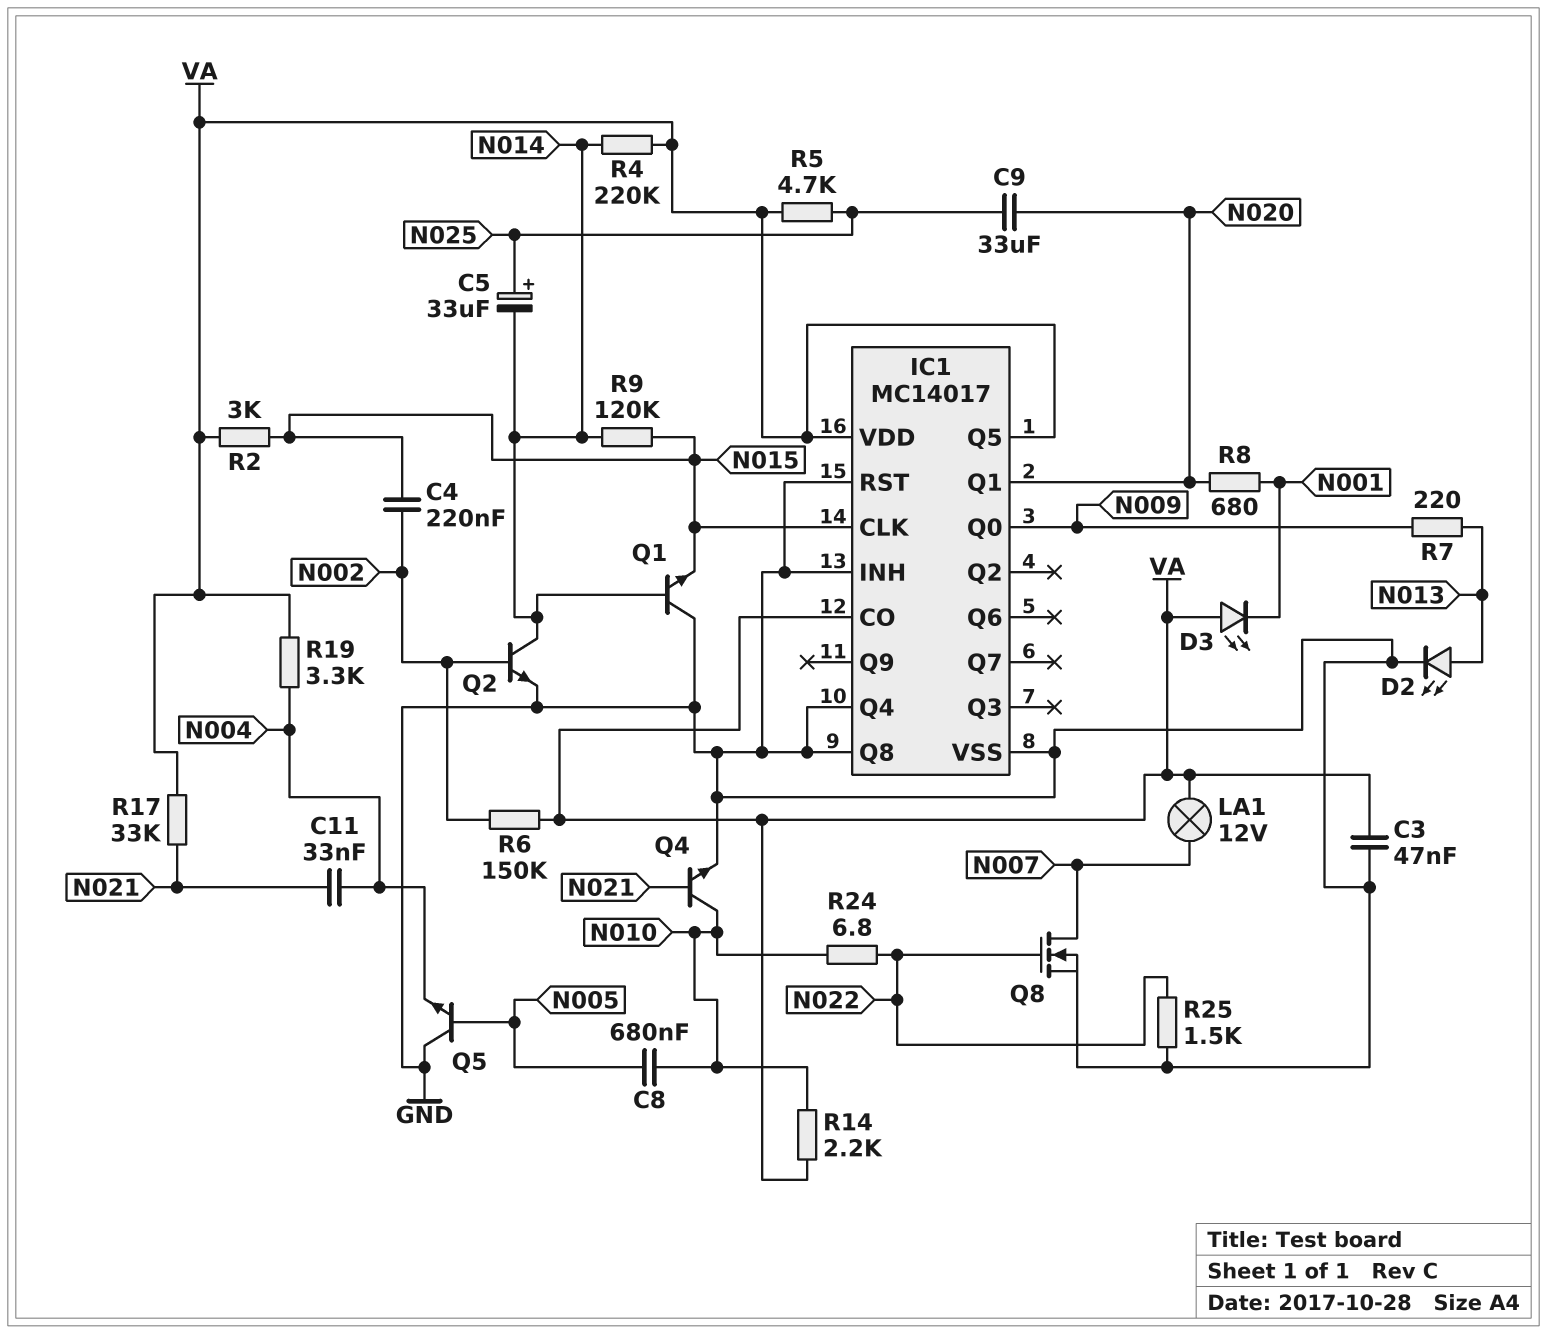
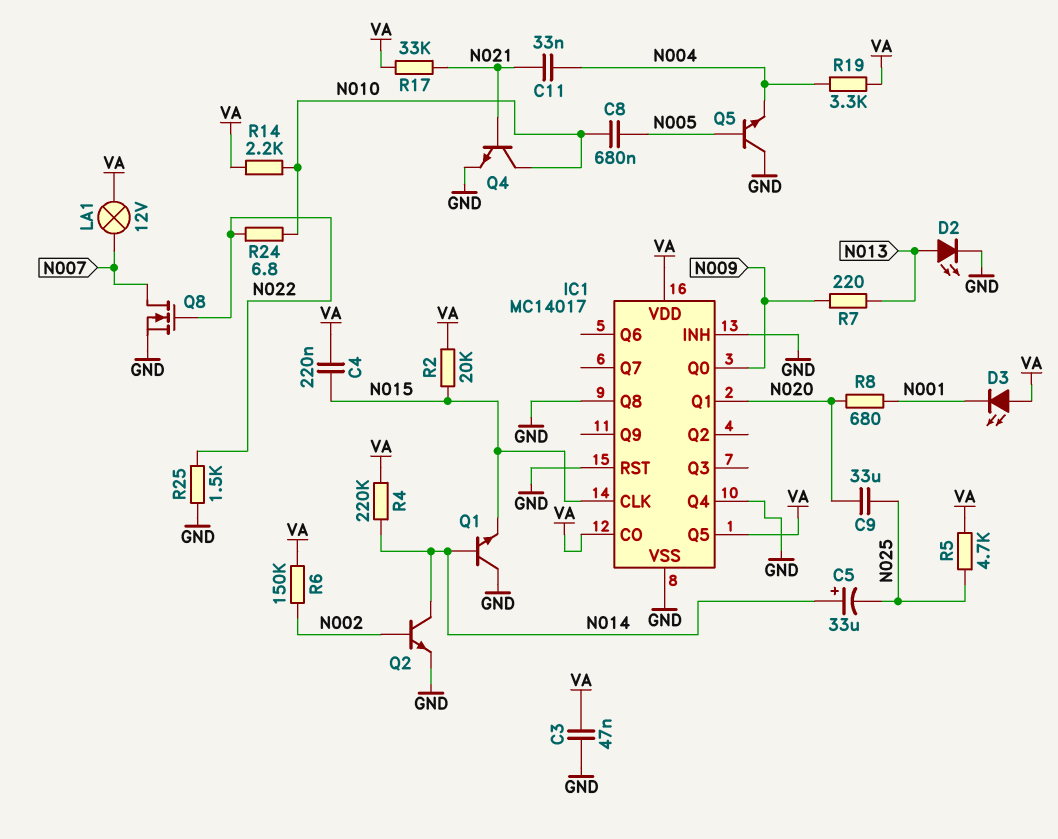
C4: 220nF (N002, N015) -> 220nF (N015, VA)
C5: 33uF (plus N025, minus N014) -> 33uF (plus N014, minus N025)
R2: 3k (N015, VA) -> 20k (N015, VA)
R9: 120k (N014, N015) -> none

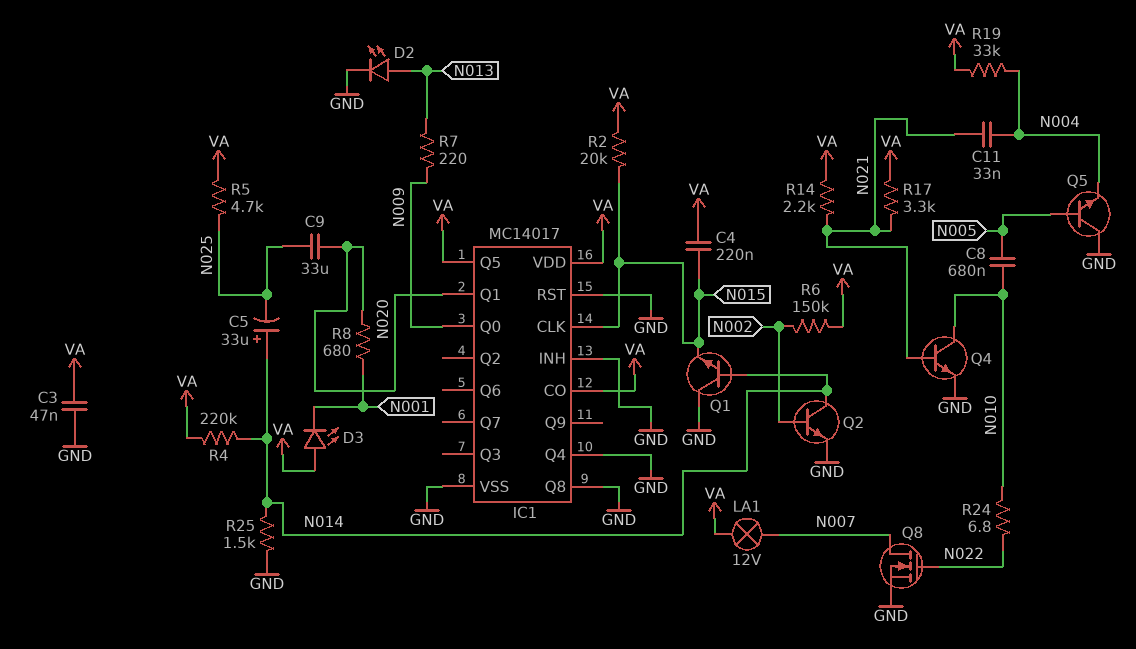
R14: 2.2k (N010, VA) -> 2.2k (N021, VA)
R17: 33k (N021, VA) -> 3.3k (N021, VA)
R19: 3.3k (N004, VA) -> 33k (N004, VA)
R25: 1.5k (GND, N022) -> 1.5k (GND, N014)

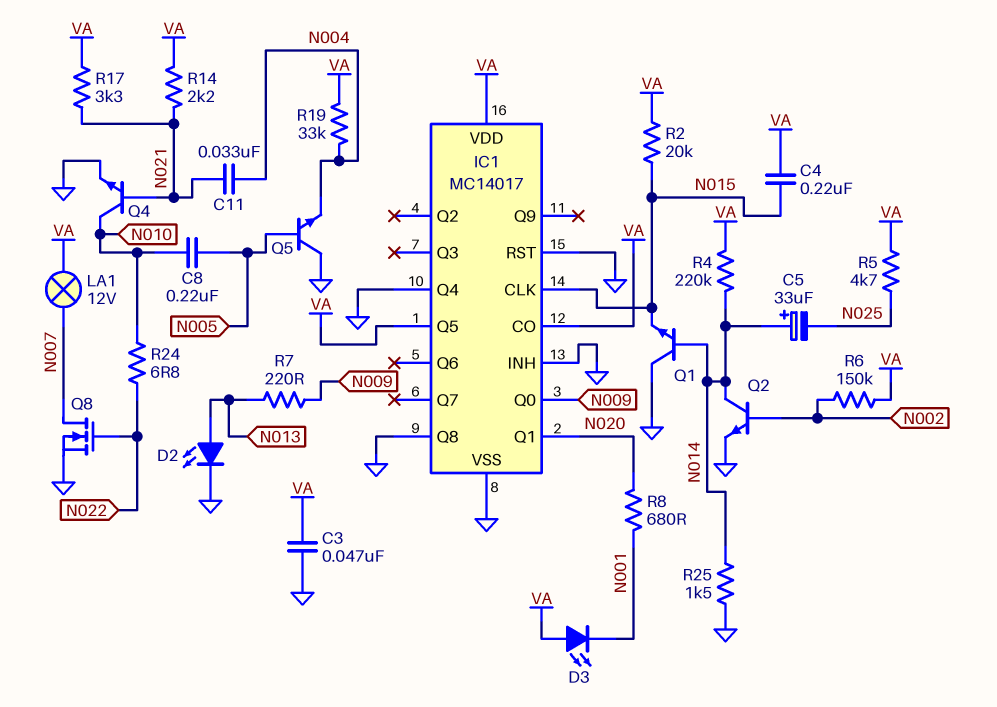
C8: 680nF (N005, N010) -> 220nF (N005, N010)
C9: 33uF (N020, N025) -> none

